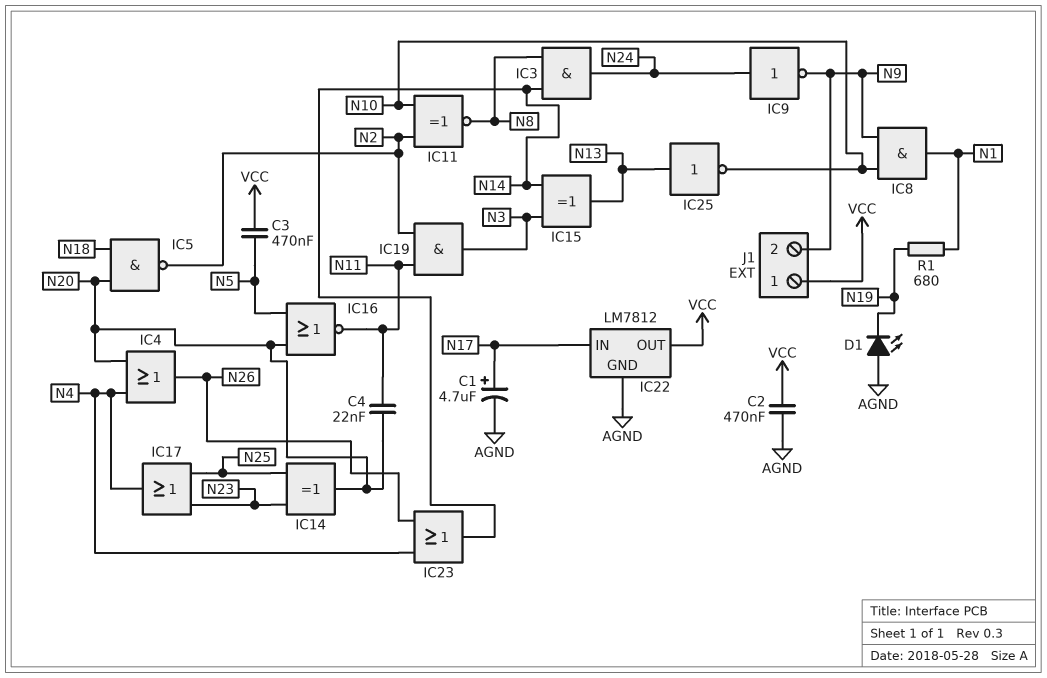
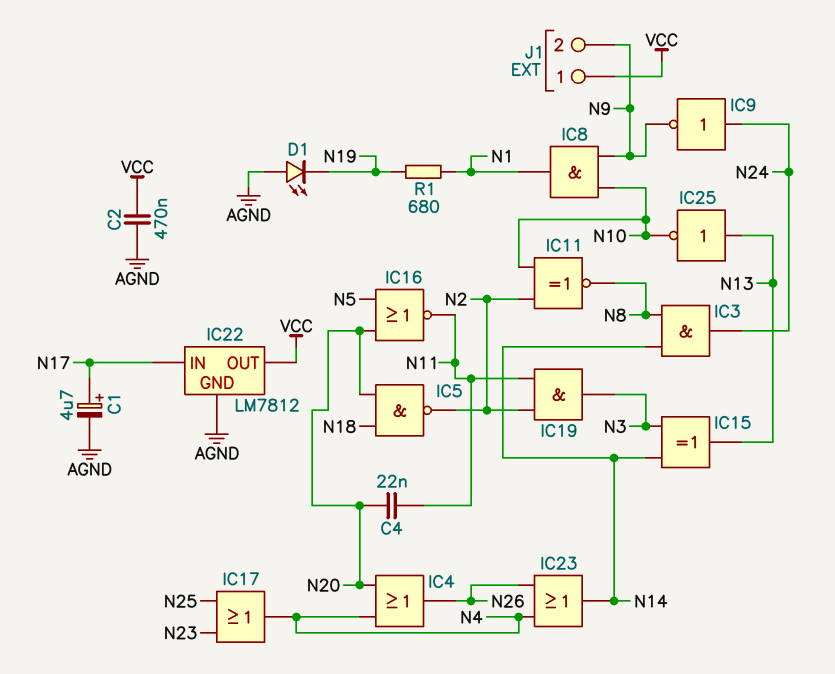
C3: 470nF (N5, VCC) -> none
IC14: XOR (in N23, in N25, out N20) -> none

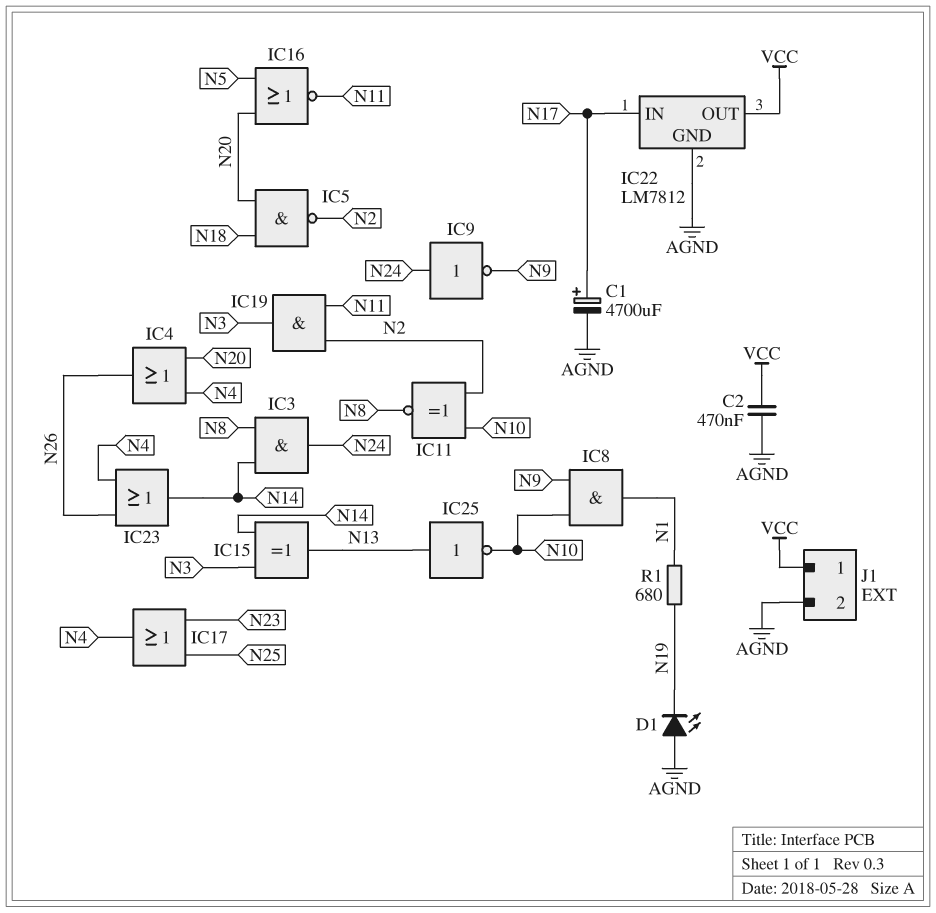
C1: 4.7uF (plus N17, minus AGND) -> 4700uF (plus N17, minus AGND)
C4: 22nF (N11, N20) -> none
J1 pin 2: N9 -> AGND

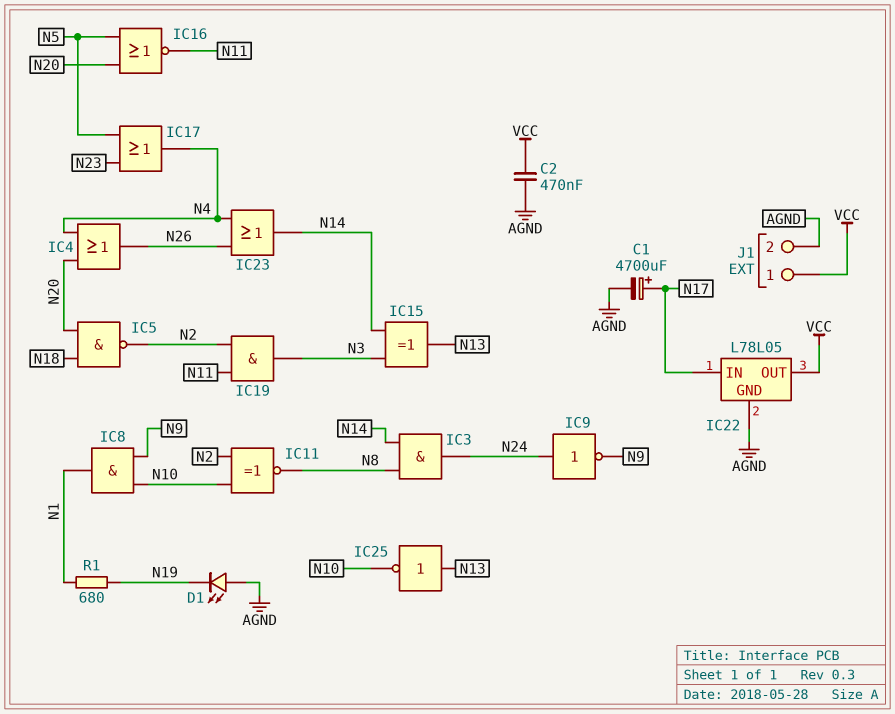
IC17: OR (in N23, in N25, out N4) -> OR (in N5, in N23, out N4)
IC22: LM7812 -> L78L05

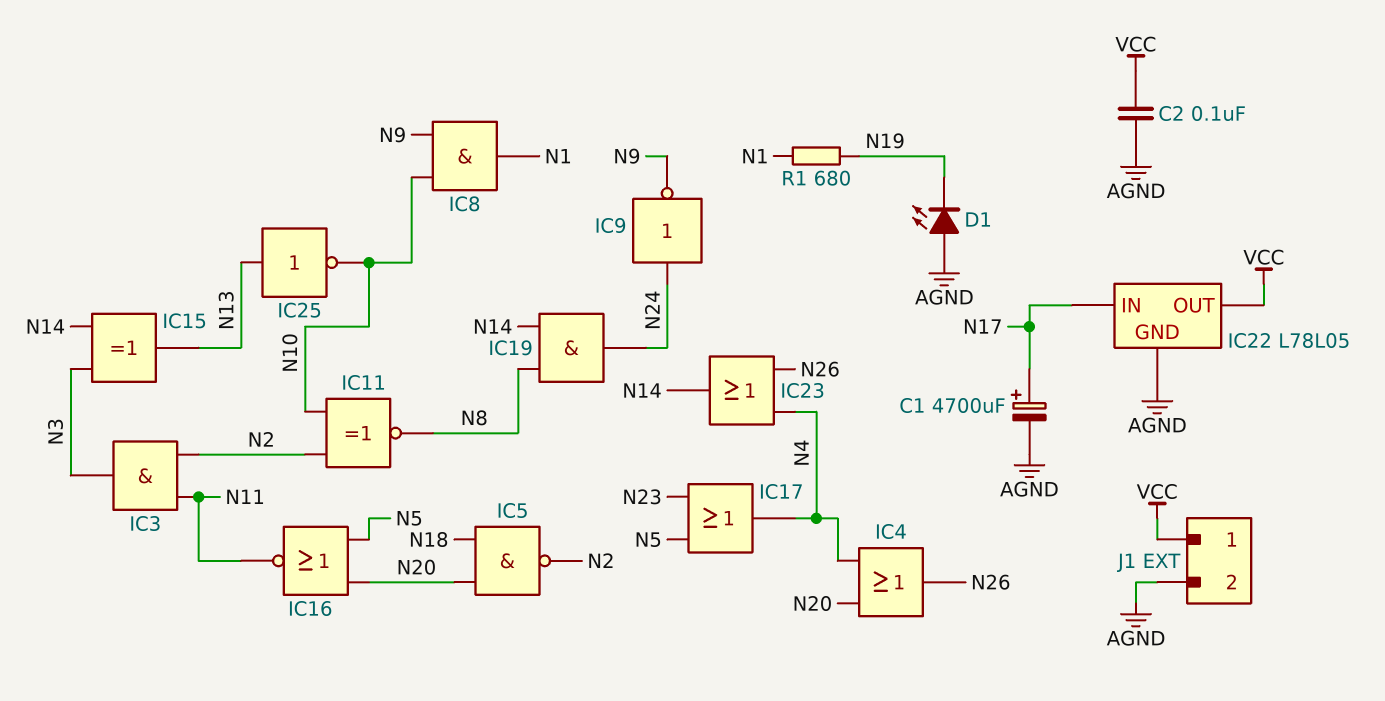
C2: 470nF (AGND, VCC) -> 100nF (AGND, VCC)
IC3: AND (in N8, in N14, out N24) -> AND (in N2, in N11, out N3)
IC19: AND (in N2, in N11, out N3) -> AND (in N8, in N14, out N24)

